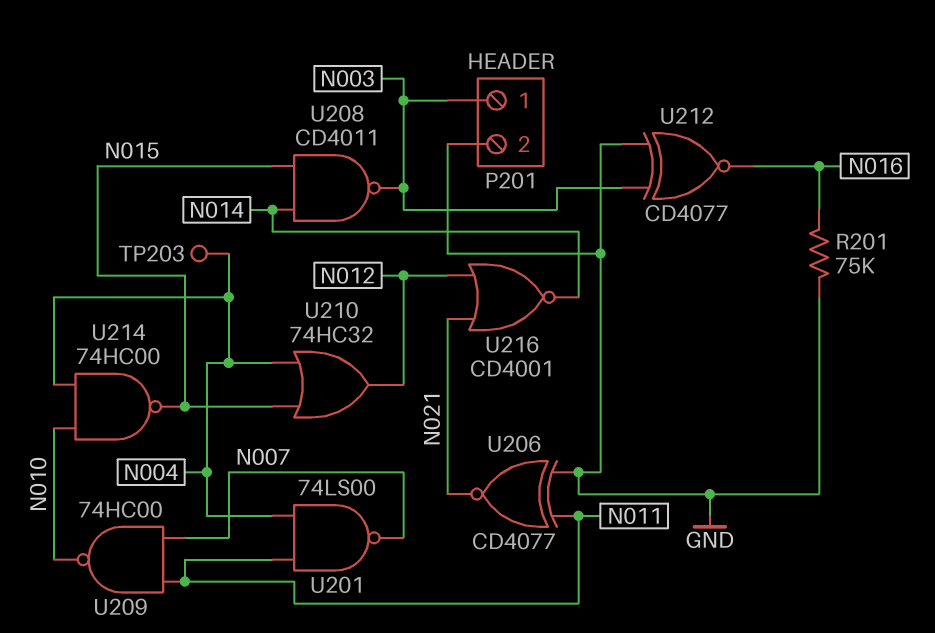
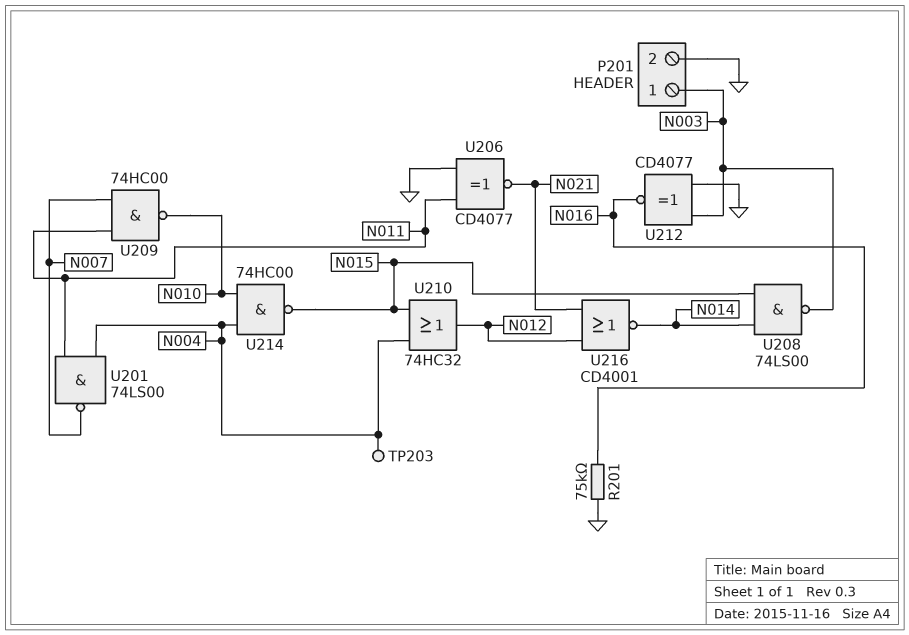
U208: NAND CD4011 (in N014, in N015, out N003) -> NAND 74LS00 (in N014, in N015, out N003)

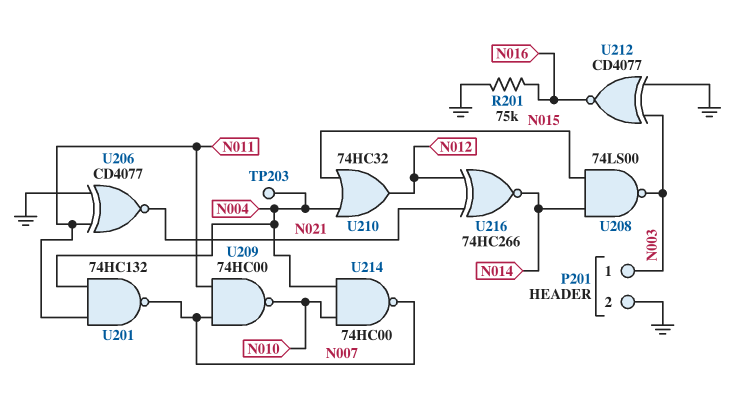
U201: NAND 74LS00 (in N004, in N011, out N007) -> NAND 74HC132 (in N004, in N011, out N007)
U214: NAND 74HC00 (in N004, in N010, out N015) -> NAND 74HC00 (in N004, in N010, out N007)
U216: NOR CD4001 (in N012, in N021, out N014) -> XNOR 74HC266 (in N012, in N021, out N014)

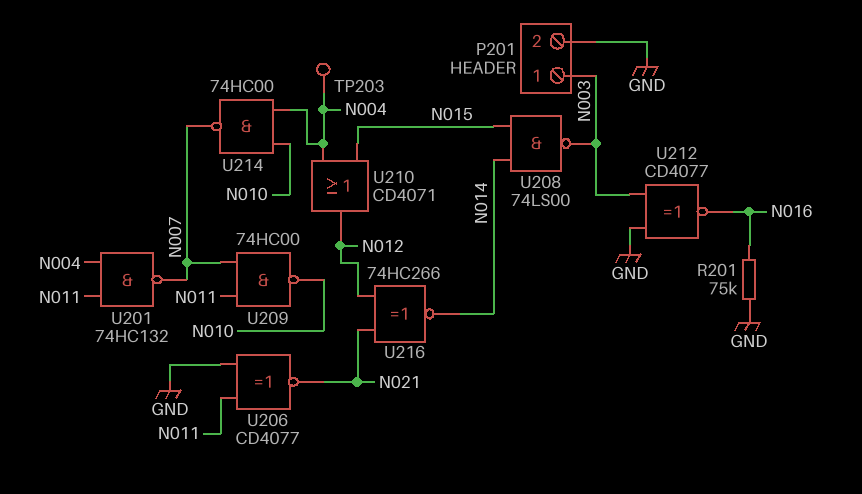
U210: OR 74HC32 (in N004, in N015, out N012) -> OR CD4071 (in N004, in N015, out N012)

